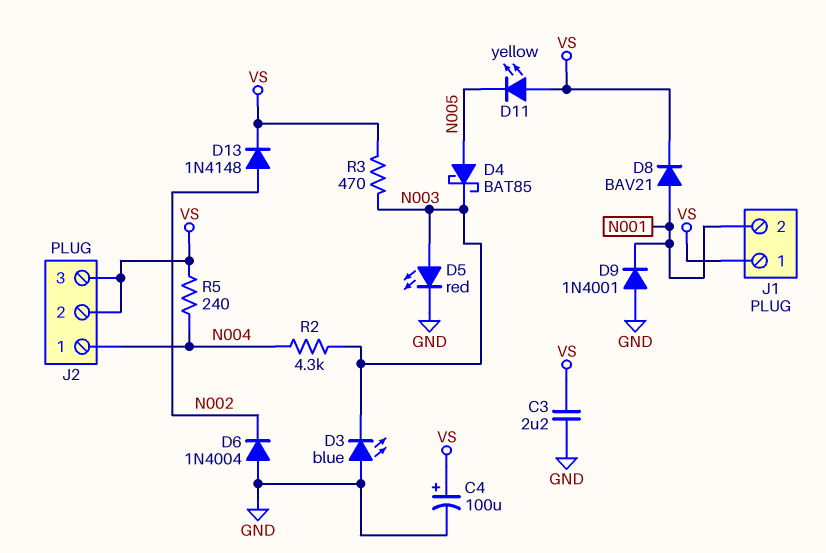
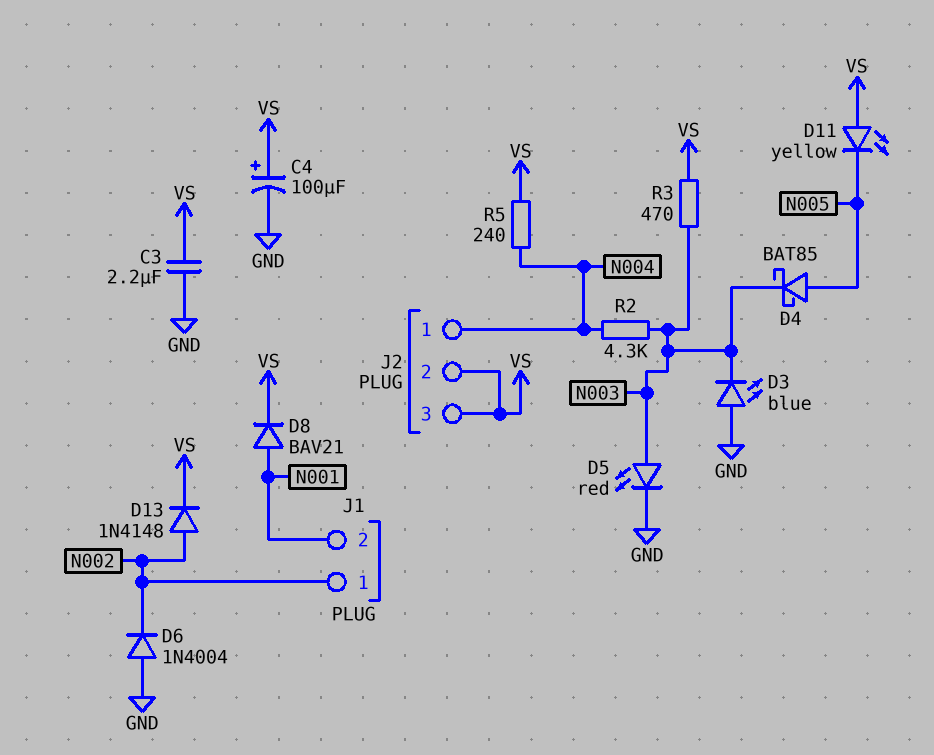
D9: diode 1N4001 (A GND, K N001) -> none
J1 pin 1: VS -> N002

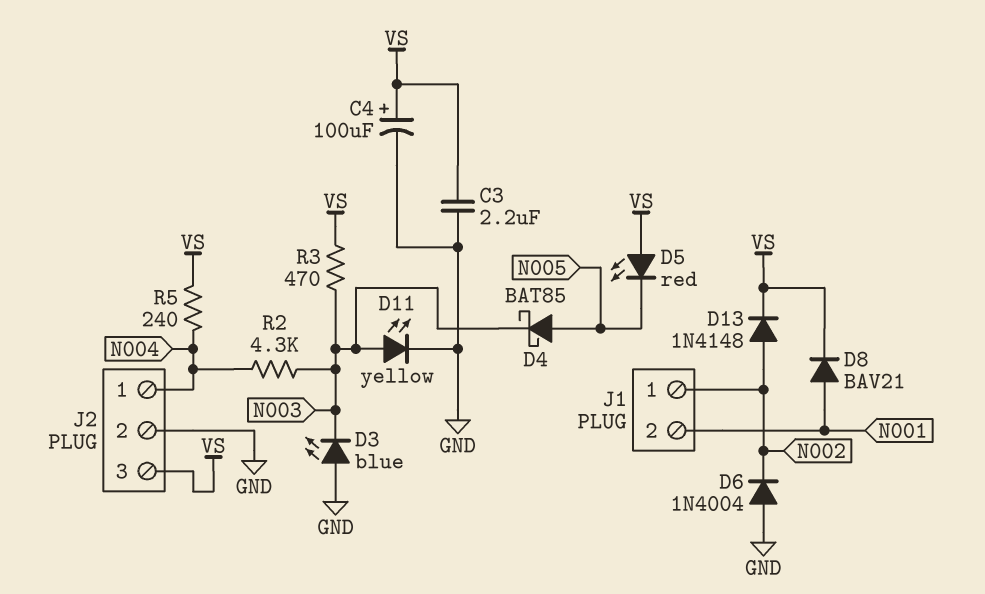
D5: LED red (A N003, K GND) -> LED red (A VS, K N005)
D11: LED yellow (A VS, K N005) -> LED yellow (A N003, K GND)
J2 pin 2: VS -> GND

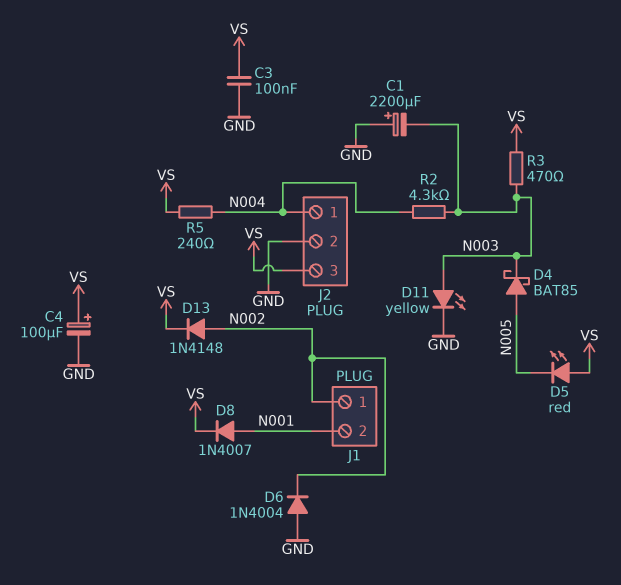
C1: none -> 2200uF (plus GND, minus N003)
C3: 2.2uF (GND, VS) -> 100nF (GND, VS)
D3: LED blue (A GND, K N003) -> none
D8: diode BAV21 (A N001, K VS) -> diode 1N4007 (A N001, K VS)

